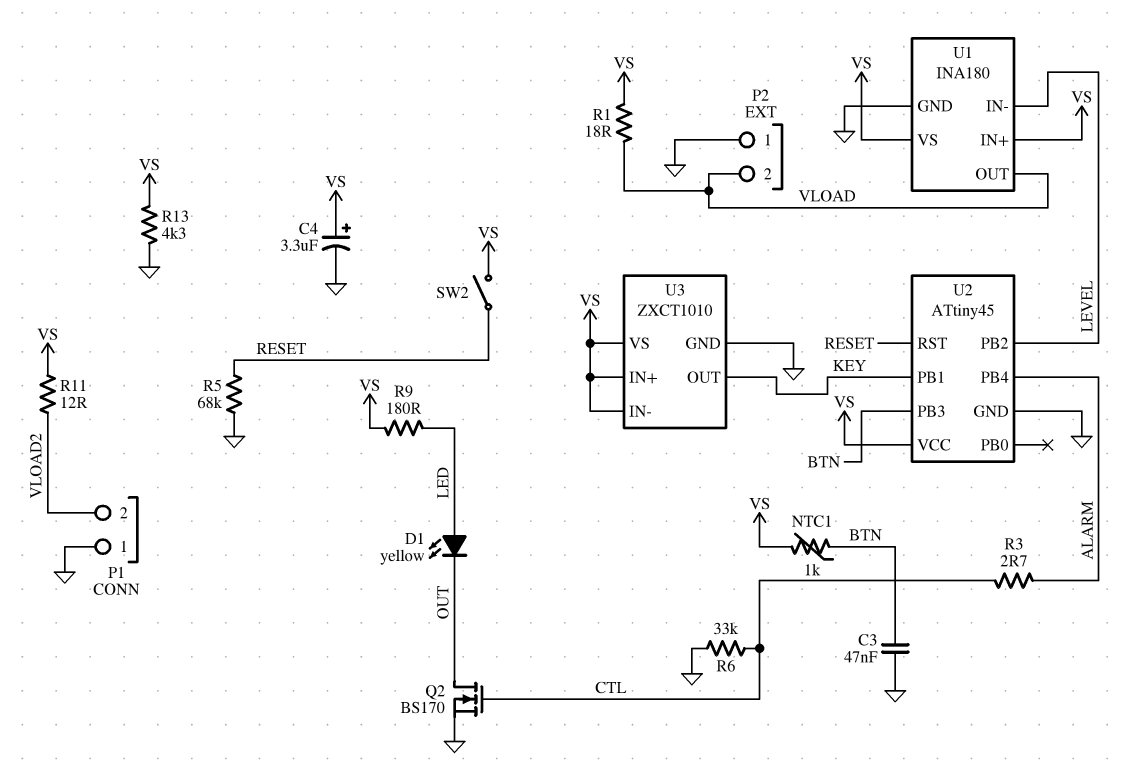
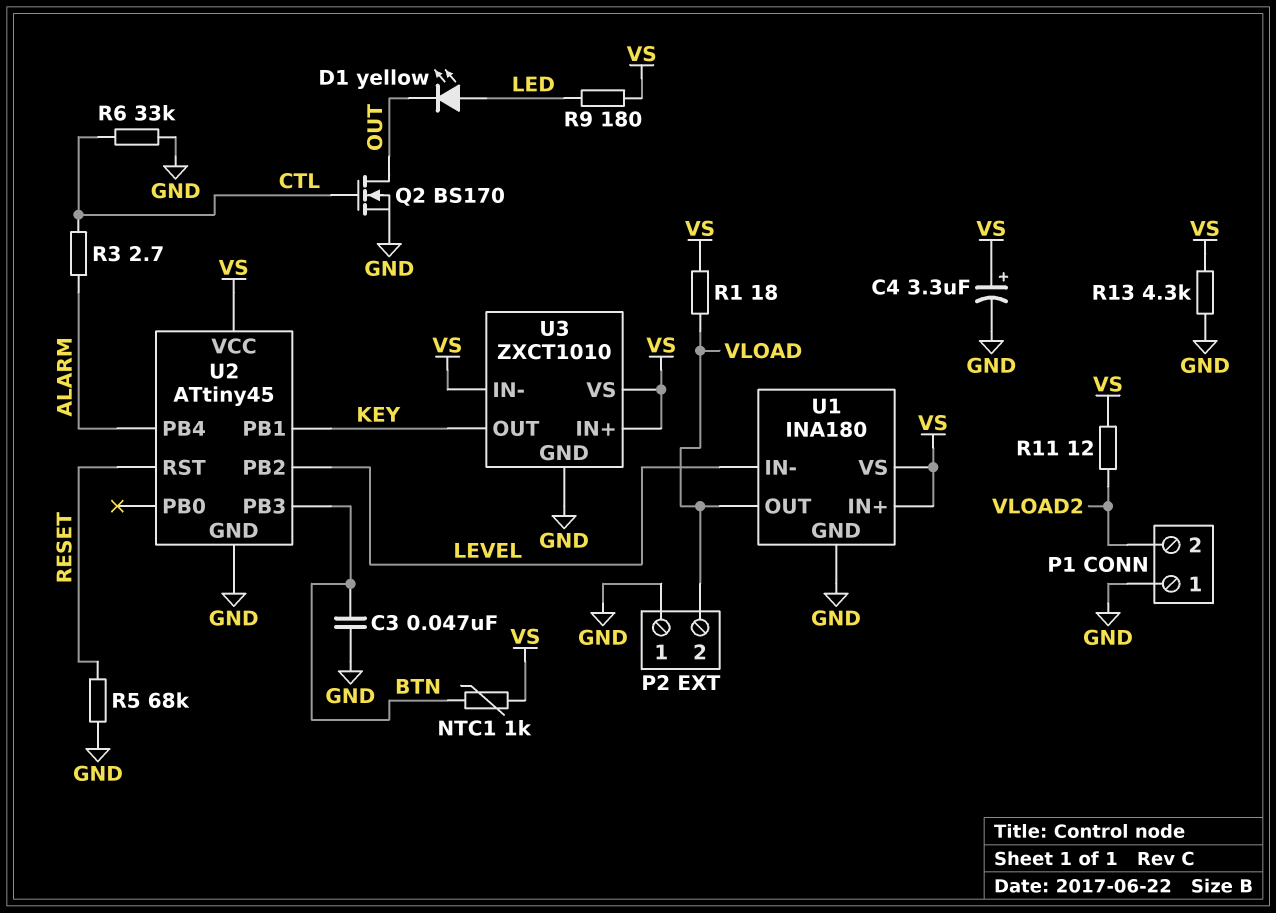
SW2: switch (RESET, VS) -> none

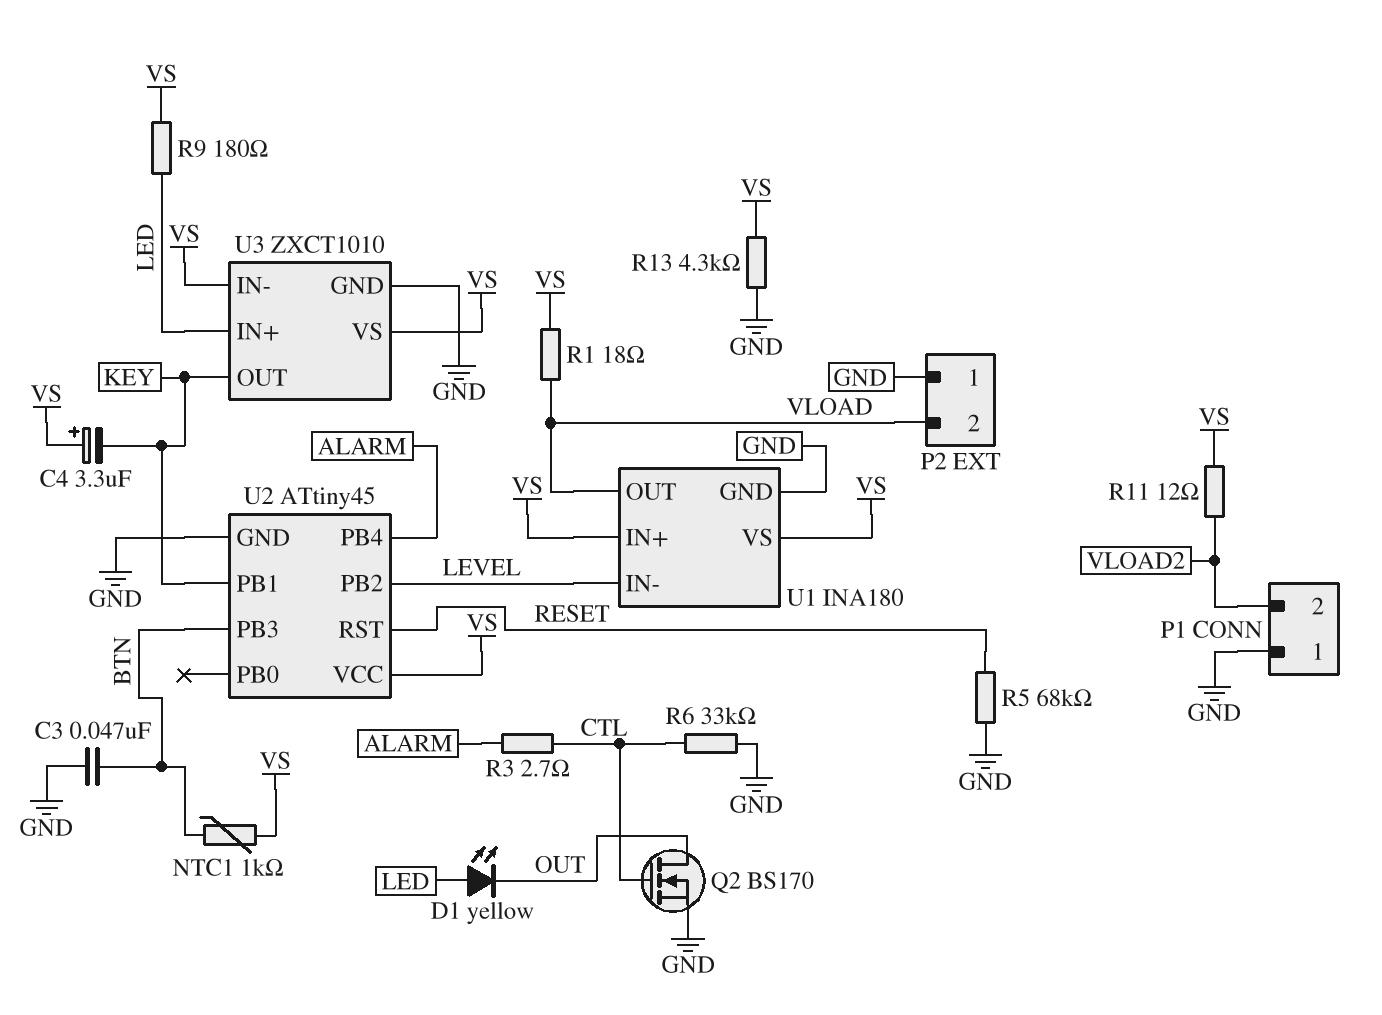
C4: 3.3uF (plus VS, minus GND) -> 3.3uF (plus VS, minus KEY)
U3 pin IN+: VS -> LED

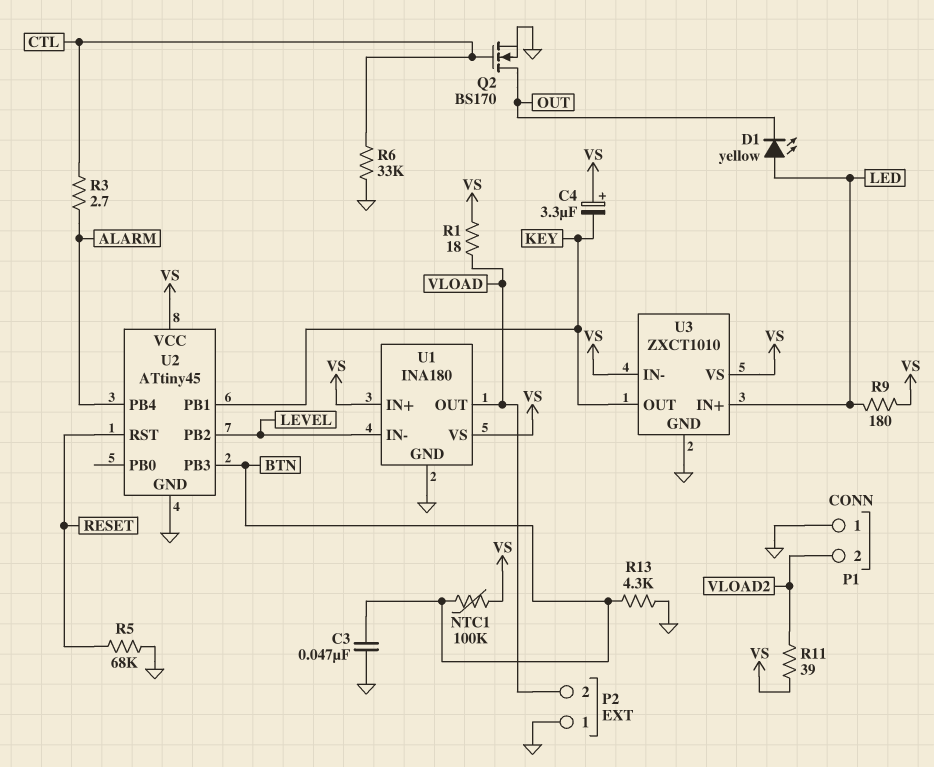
NTC1: 1k (BTN, VS) -> 100k (BTN, VS)
R11: 12 (VLOAD2, VS) -> 39 (VLOAD2, VS)
R13: 4.3k (GND, VS) -> 4.3k (BTN, GND)

